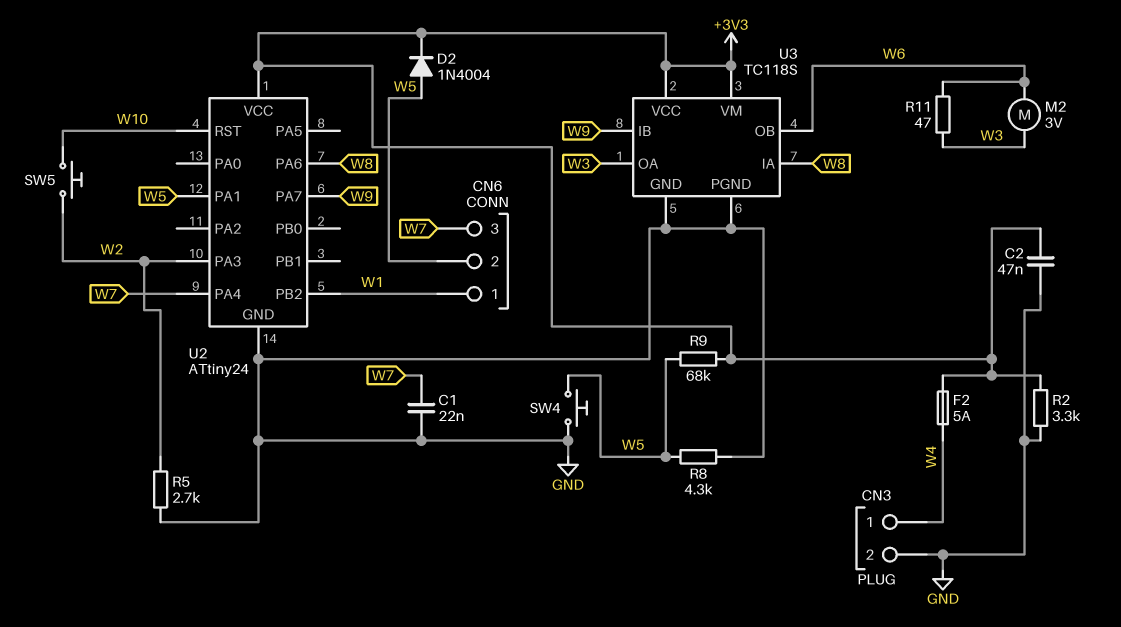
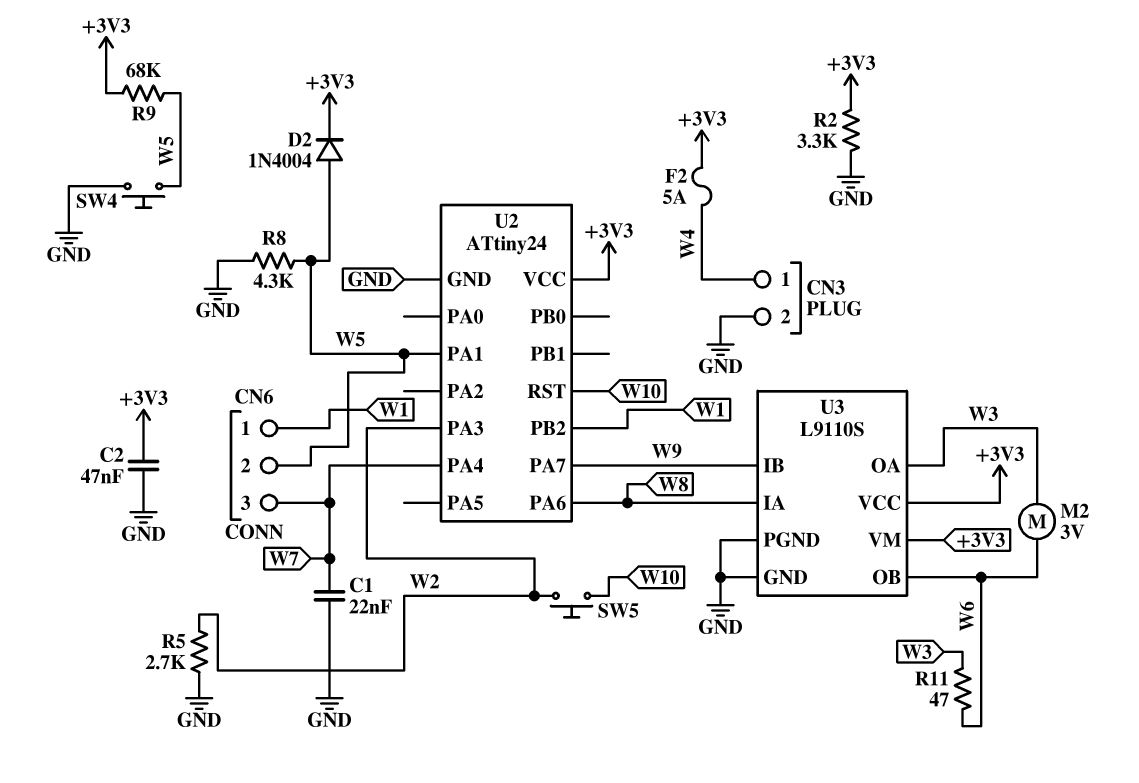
U3: TC118S -> L9110S

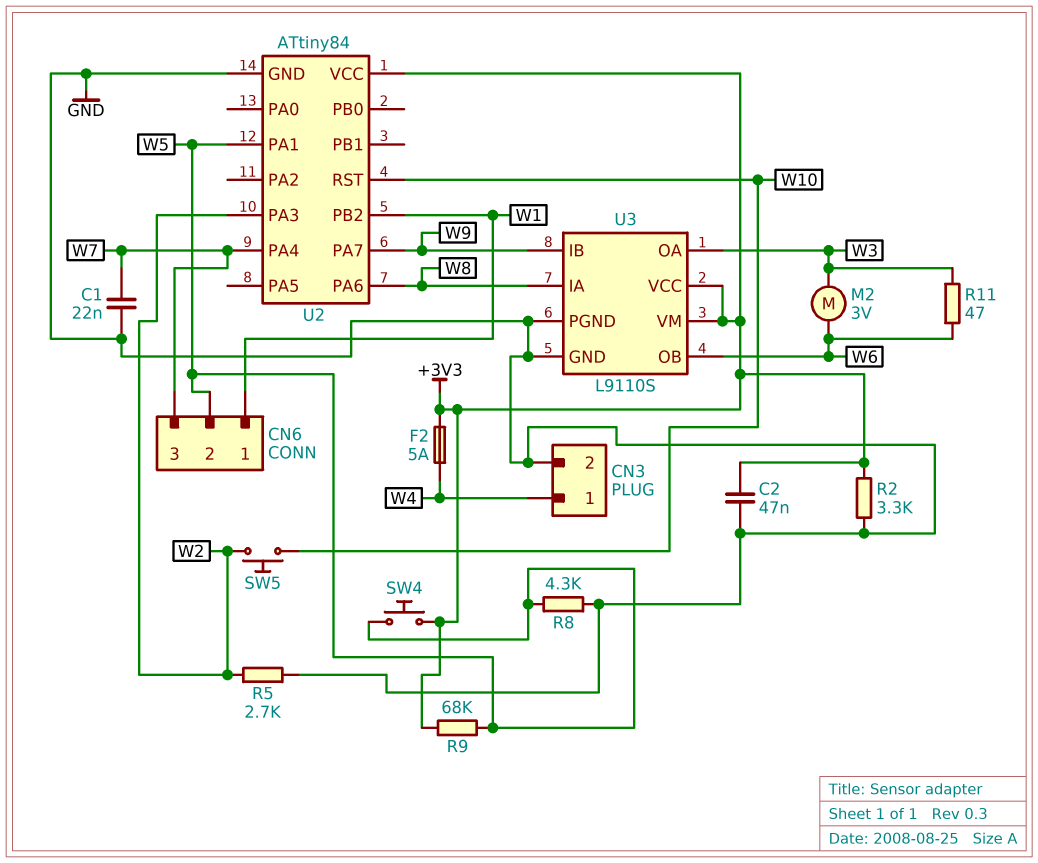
D2: diode 1N4004 (A W5, K +3V3) -> none
SW4: button (GND, W5) -> button (+3V3, W5)
U2: ATtiny24 -> ATtiny84

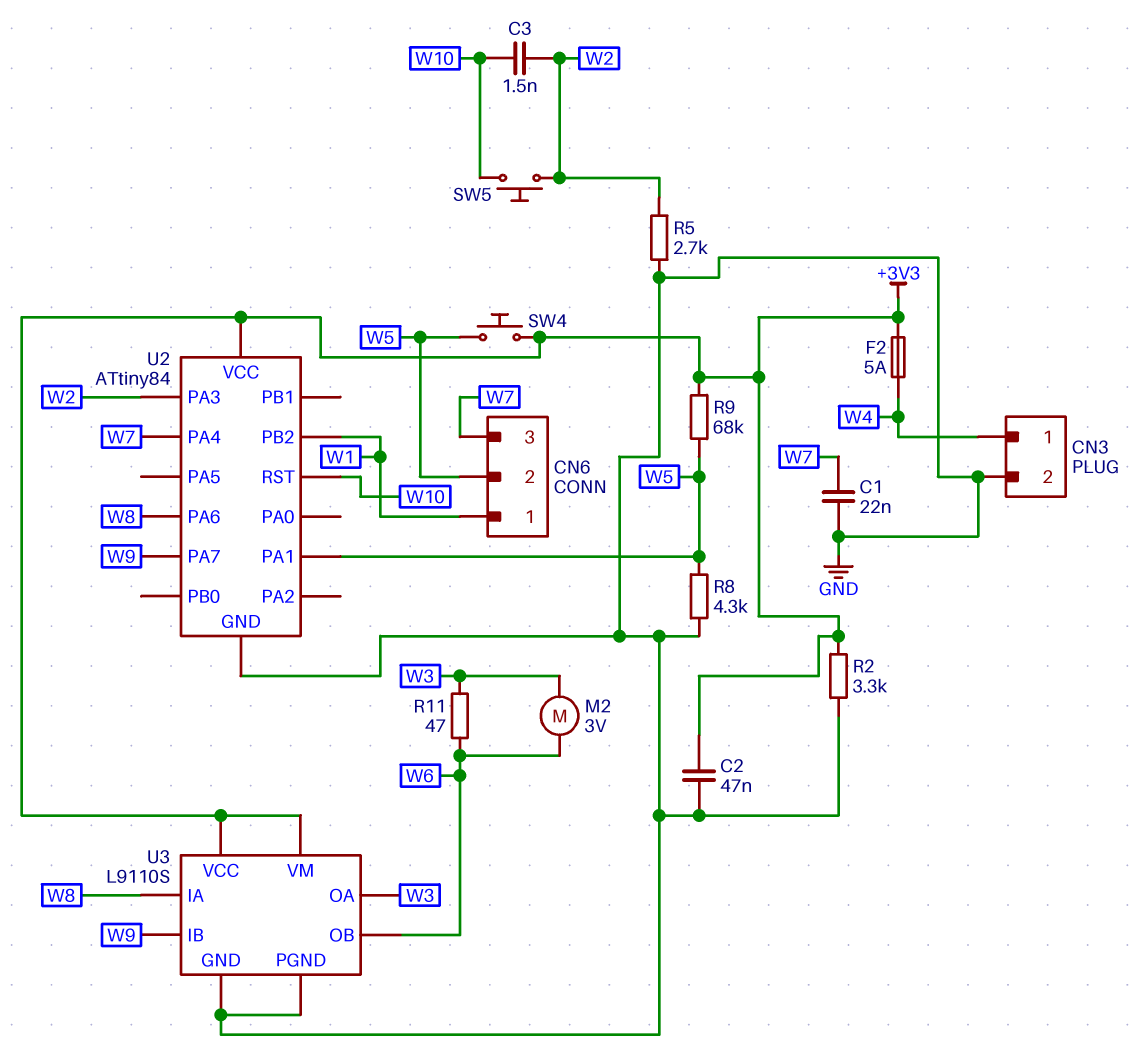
C3: none -> 1.5nF (W2, W10)

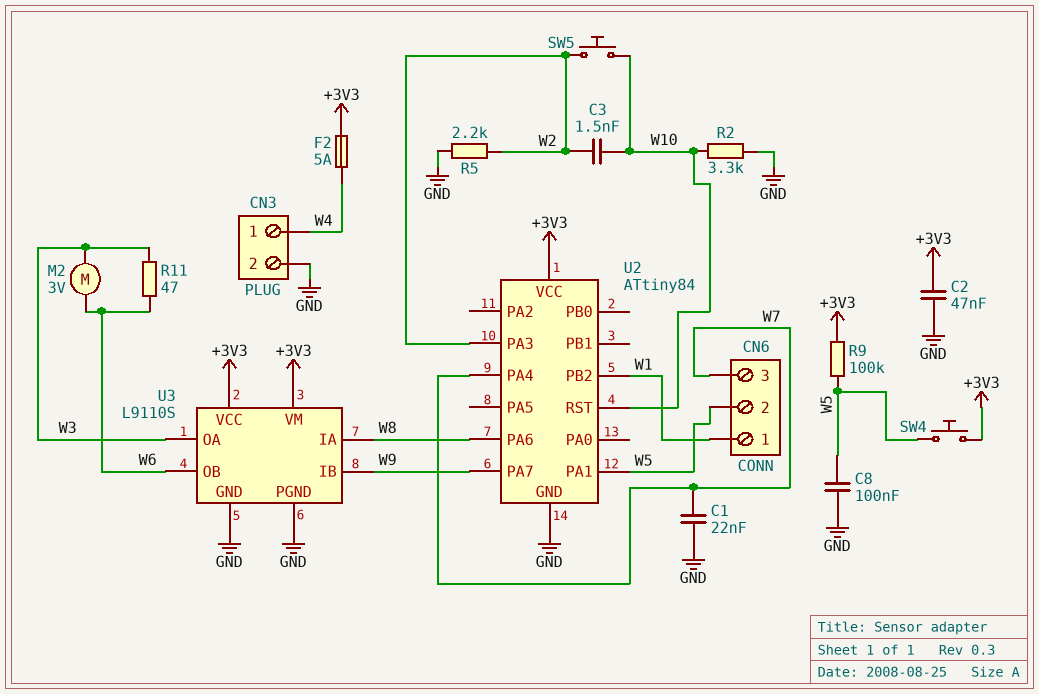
C8: none -> 100nF (GND, W5)
R2: 3.3k (+3V3, GND) -> 3.3k (GND, W10)
R5: 2.7k (GND, W2) -> 2.2k (GND, W2)
R8: 4.3k (GND, W5) -> none
R9: 68k (+3V3, W5) -> 100k (+3V3, W5)

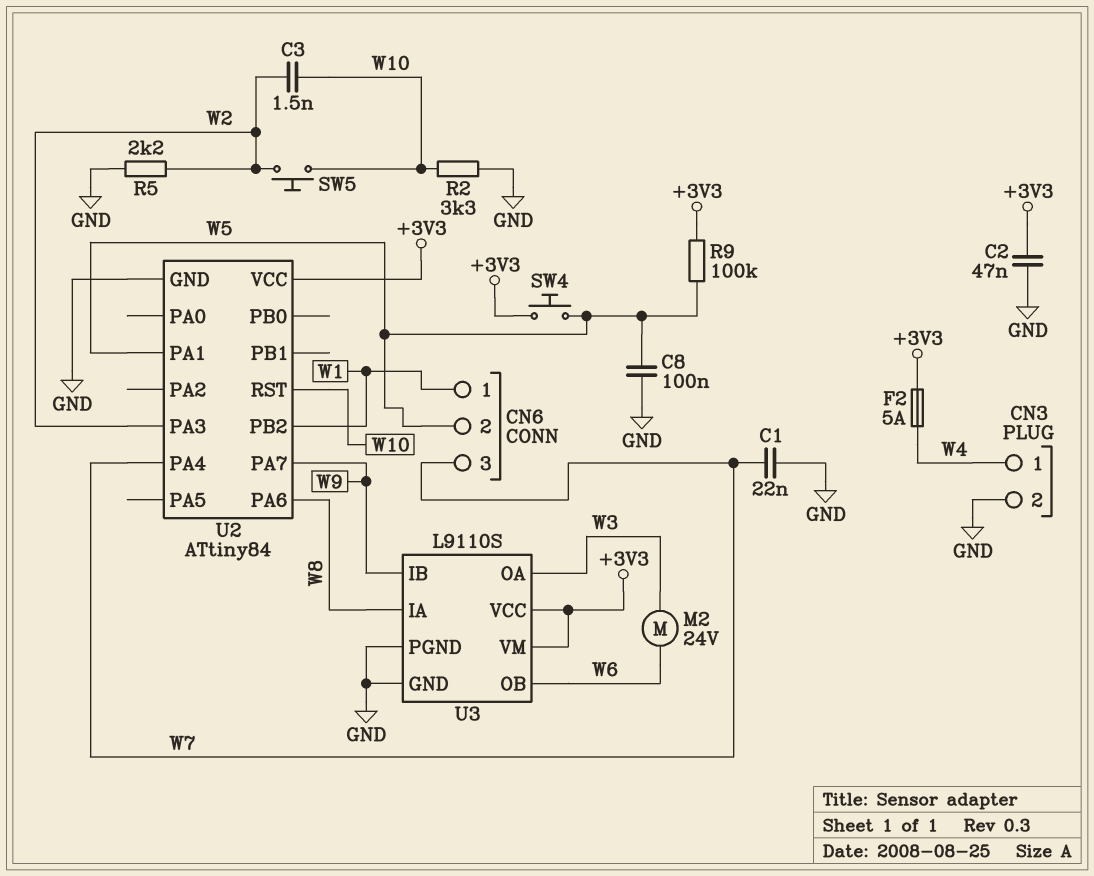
M2: motor 3V (W3, W6) -> motor 24V (W3, W6)
R11: 47 (W3, W6) -> none

